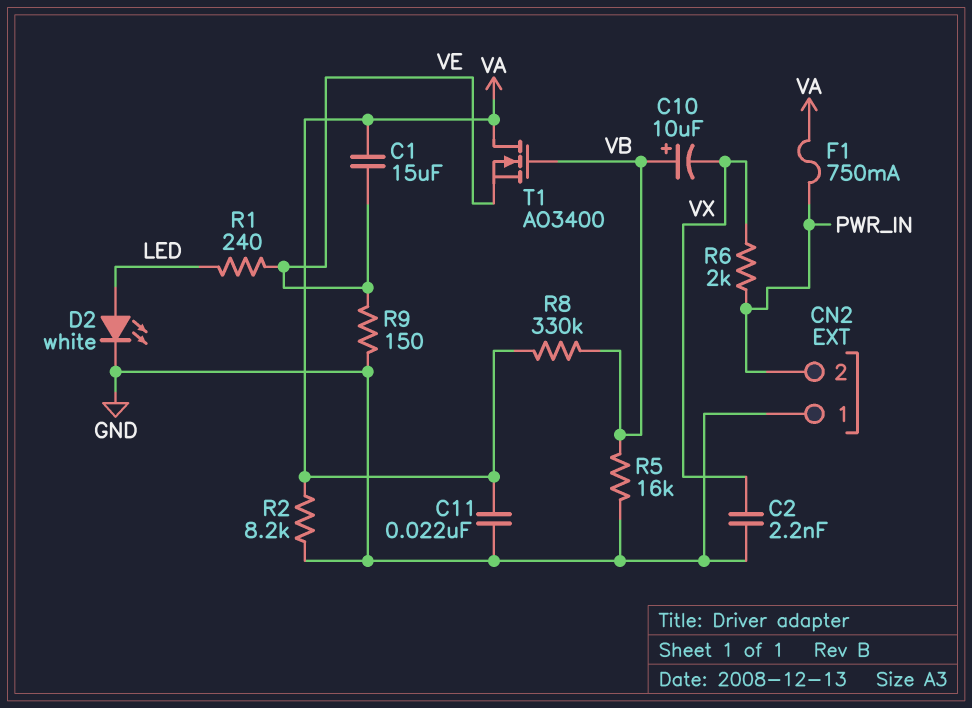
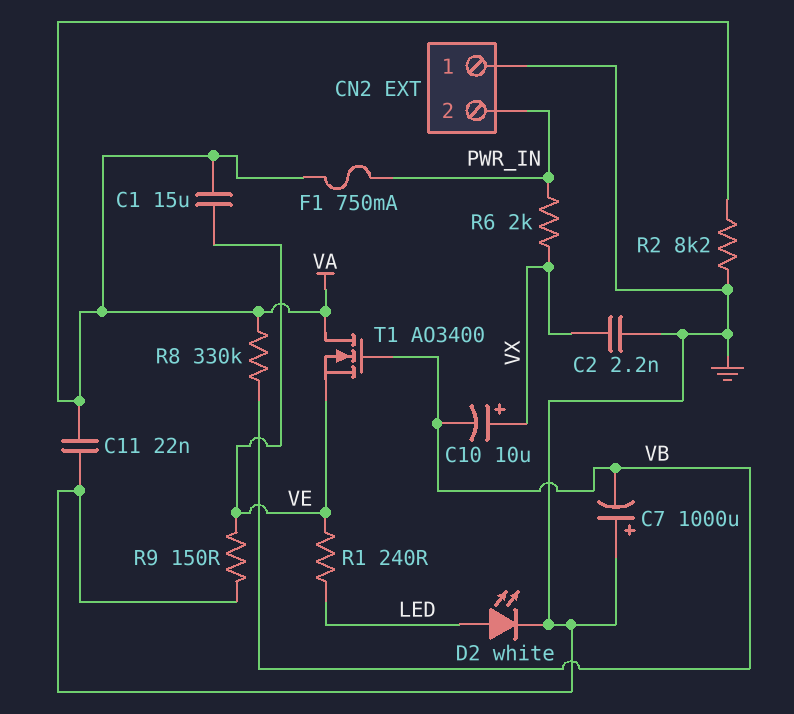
C7: none -> 1000uF (plus GND, minus VB)
C10: 10uF (plus VB, minus VX) -> 10uF (plus VX, minus VB)
R5: 16k (GND, VB) -> none

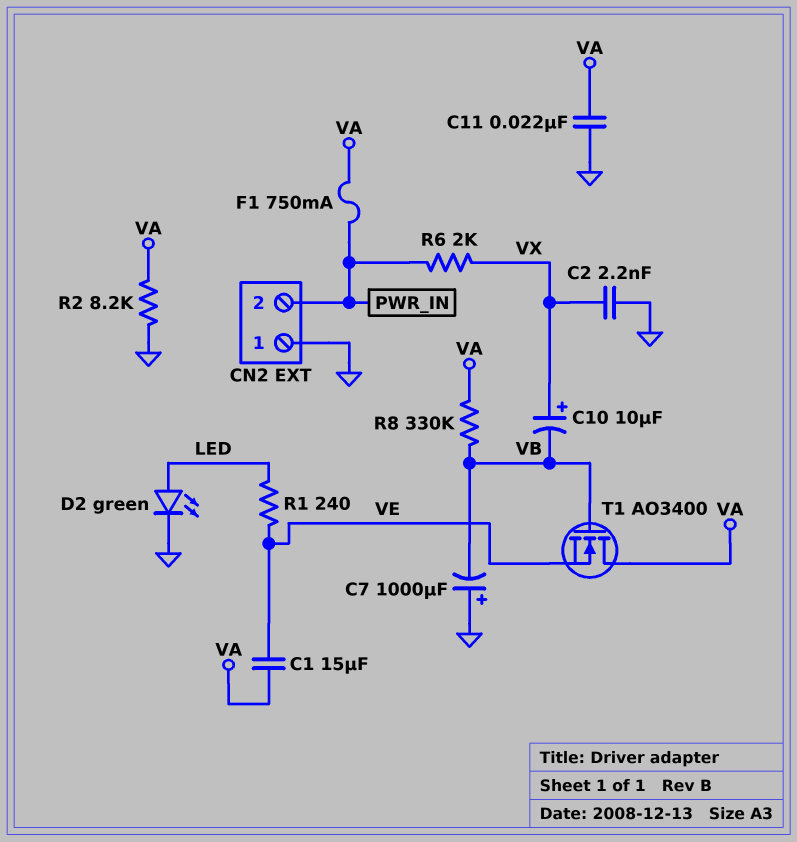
D2: LED white (A LED, K GND) -> LED green (A LED, K GND)
R9: 150 (GND, VE) -> none

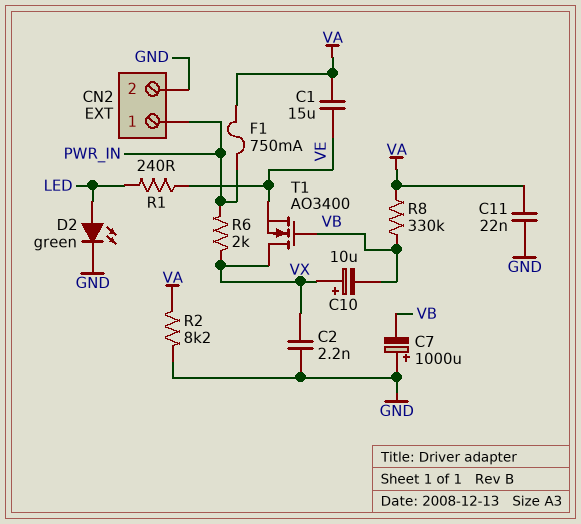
CN2 pin 1: GND -> PWR_IN
CN2 pin 2: PWR_IN -> GND
T1: NMOS AO3400 (G VB, D VA, S VE) -> NMOS AO3400 (G VB, D VX, S VE)

